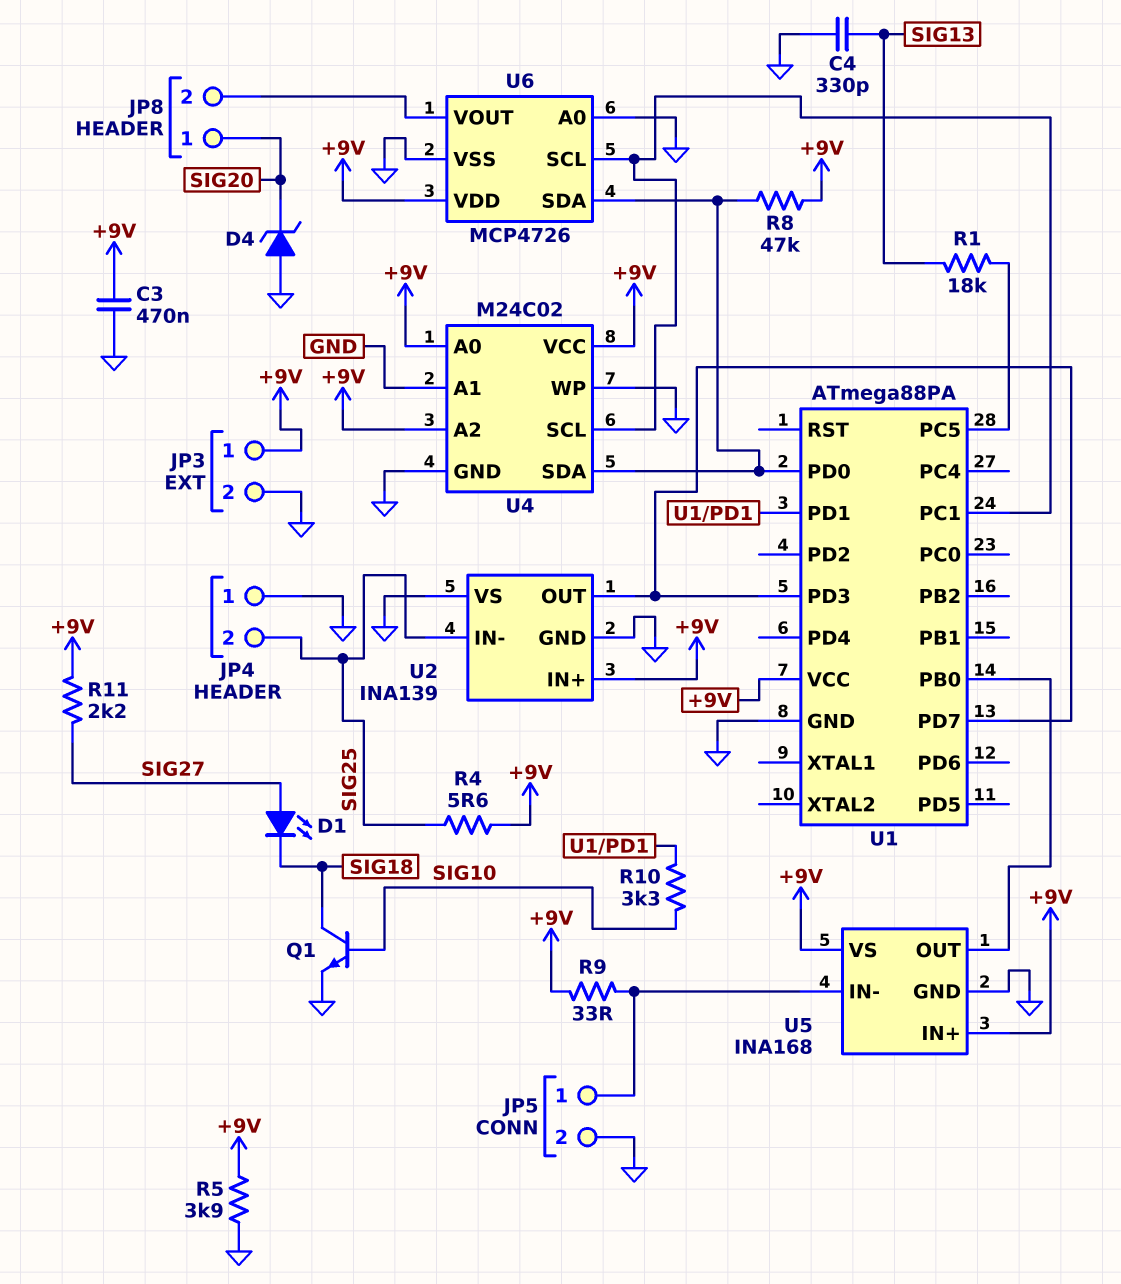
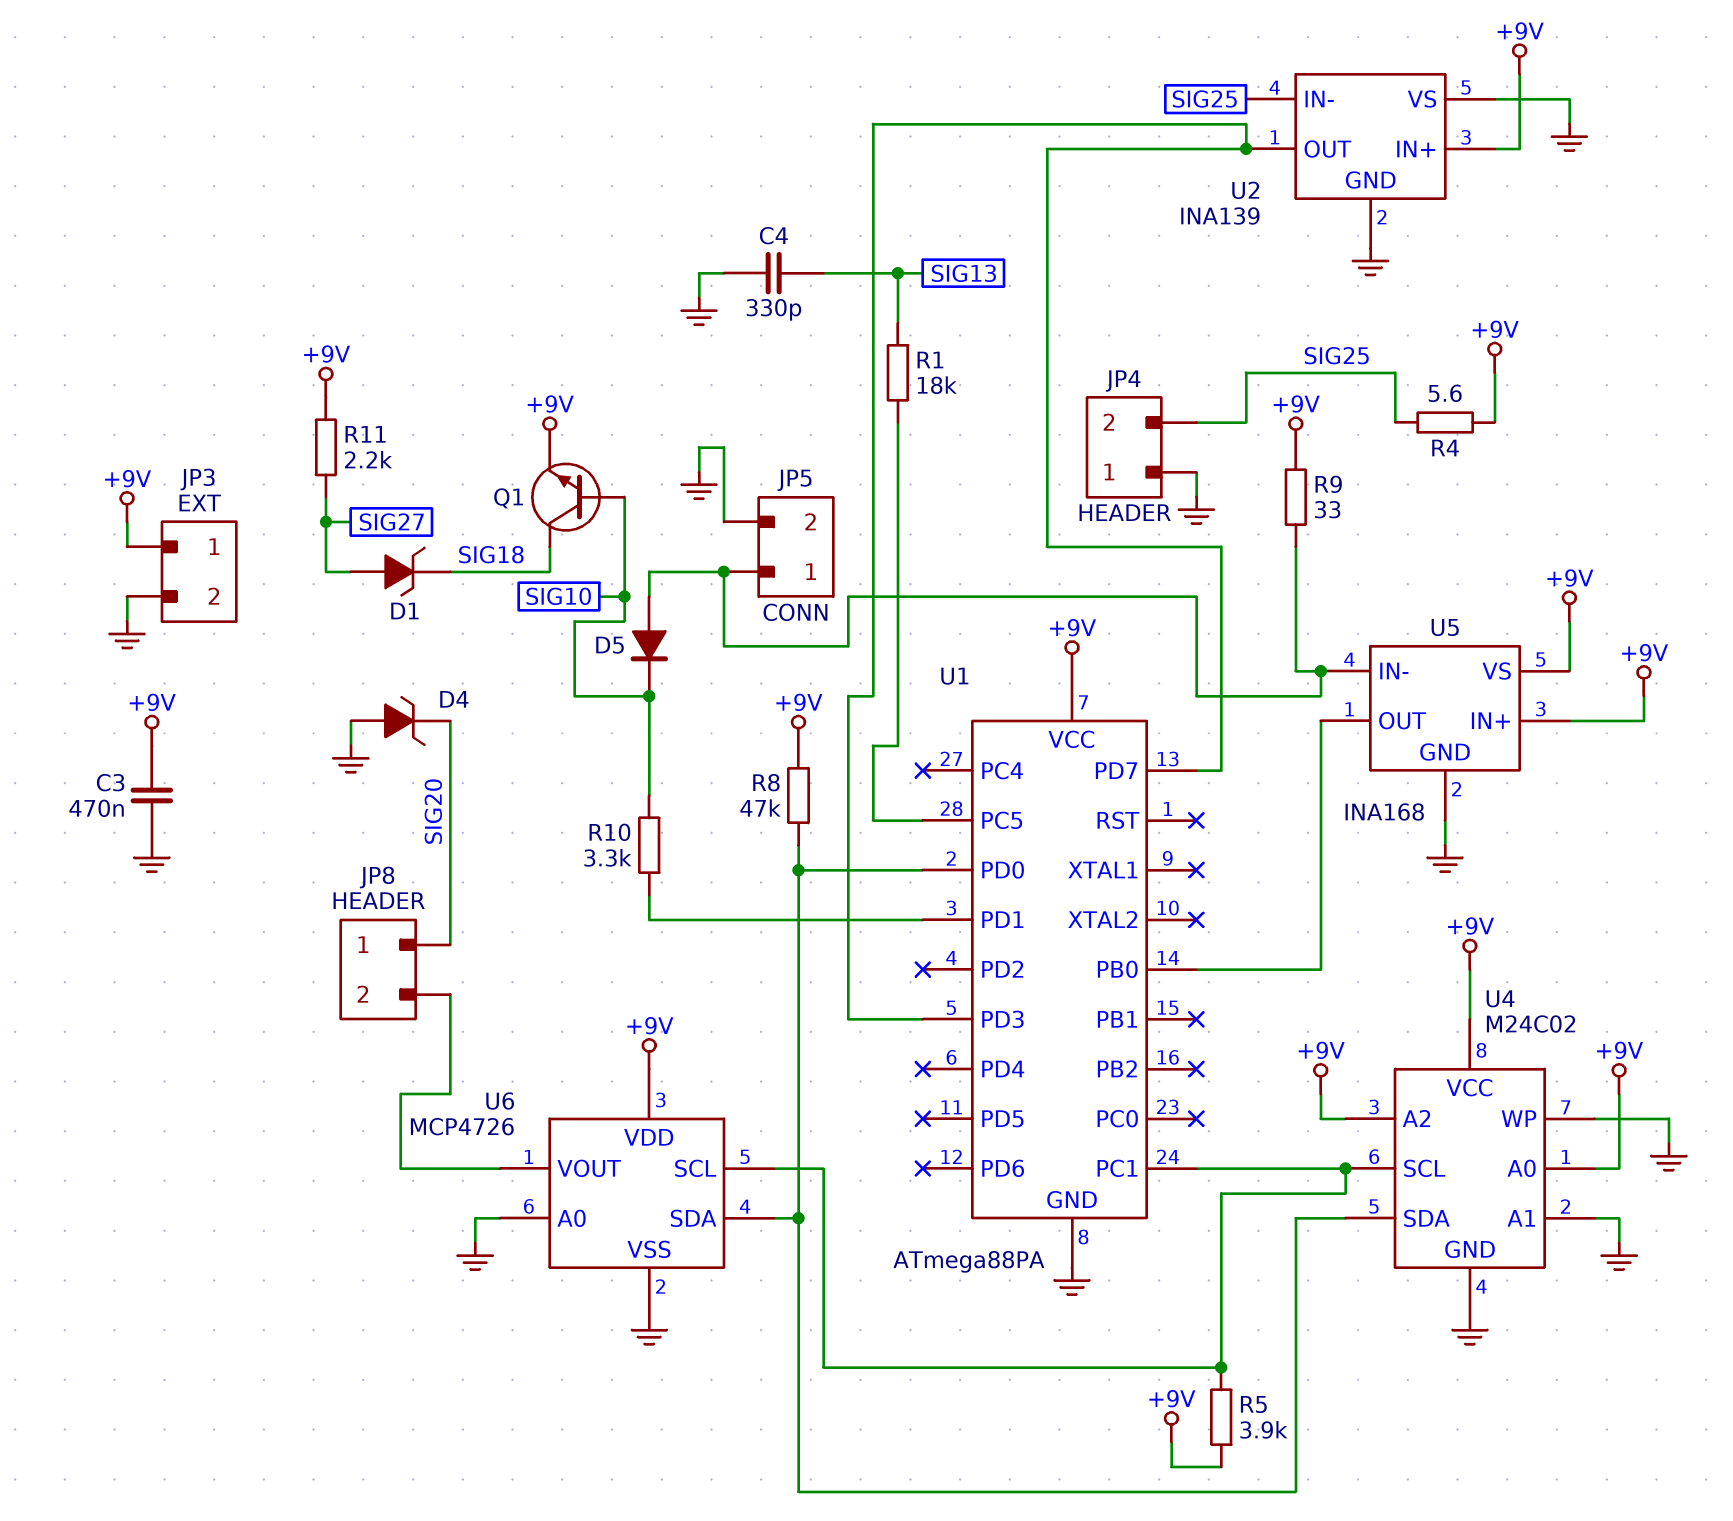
D1: LED (A SIG27, K SIG18) -> zener (A SIG27, K SIG18)
D5: none -> diode (A JP5/1, K SIG10)
Q1: NPN (B SIG10, C SIG18, E GND) -> NPN (B SIG10, C SIG18, E +9V)
R5: 3.9k (+9V, GND) -> 3.9k (+9V, U1/PC1)

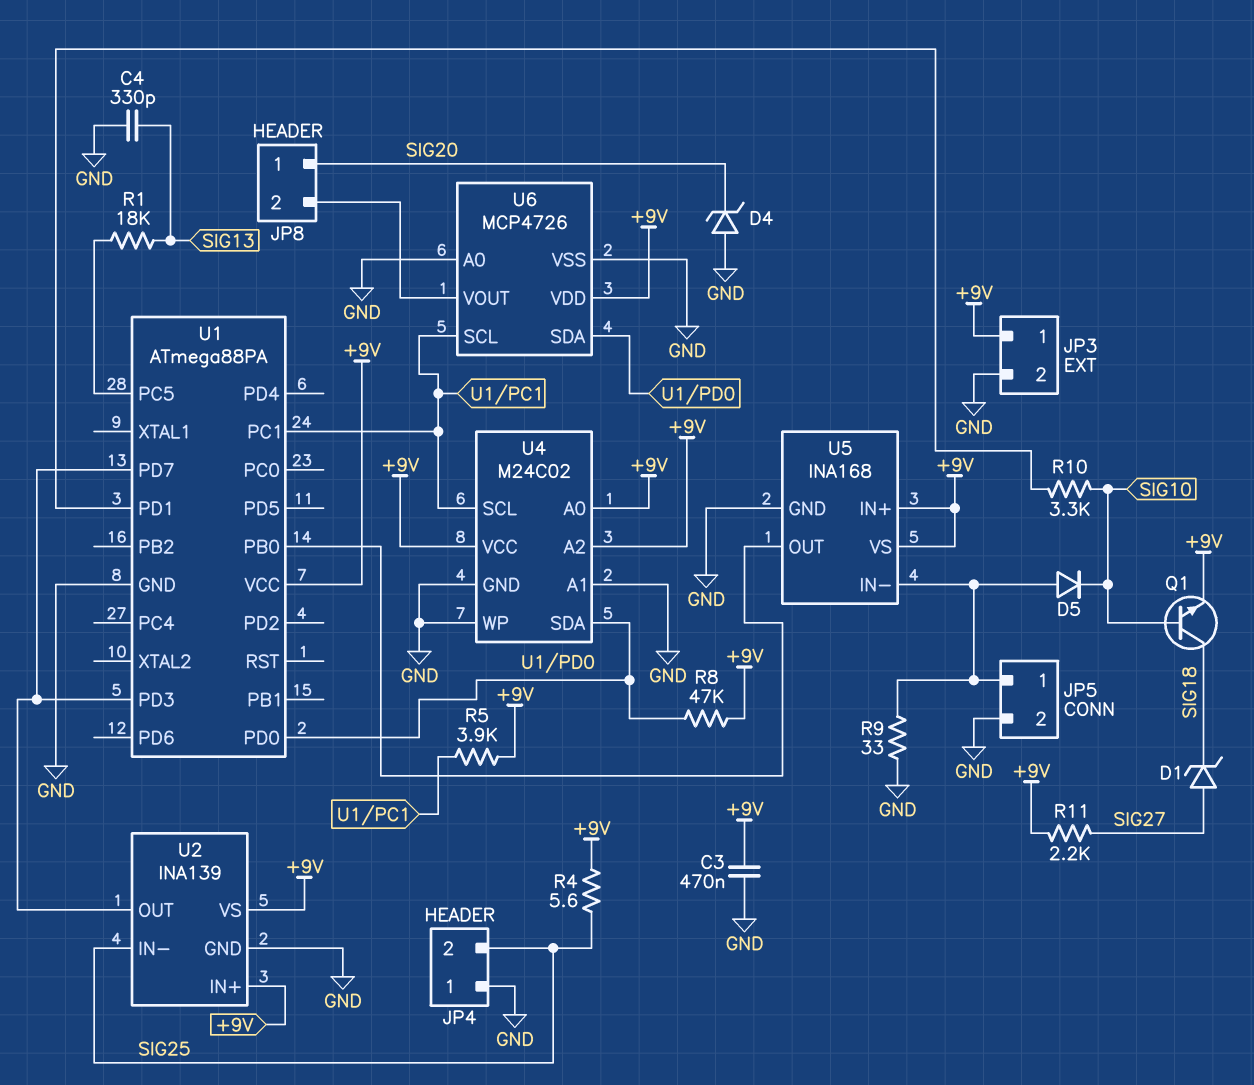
R9: 33 (+9V, JP5/1) -> 33 (GND, JP5/1)
U2 pin VS: GND -> +9V

